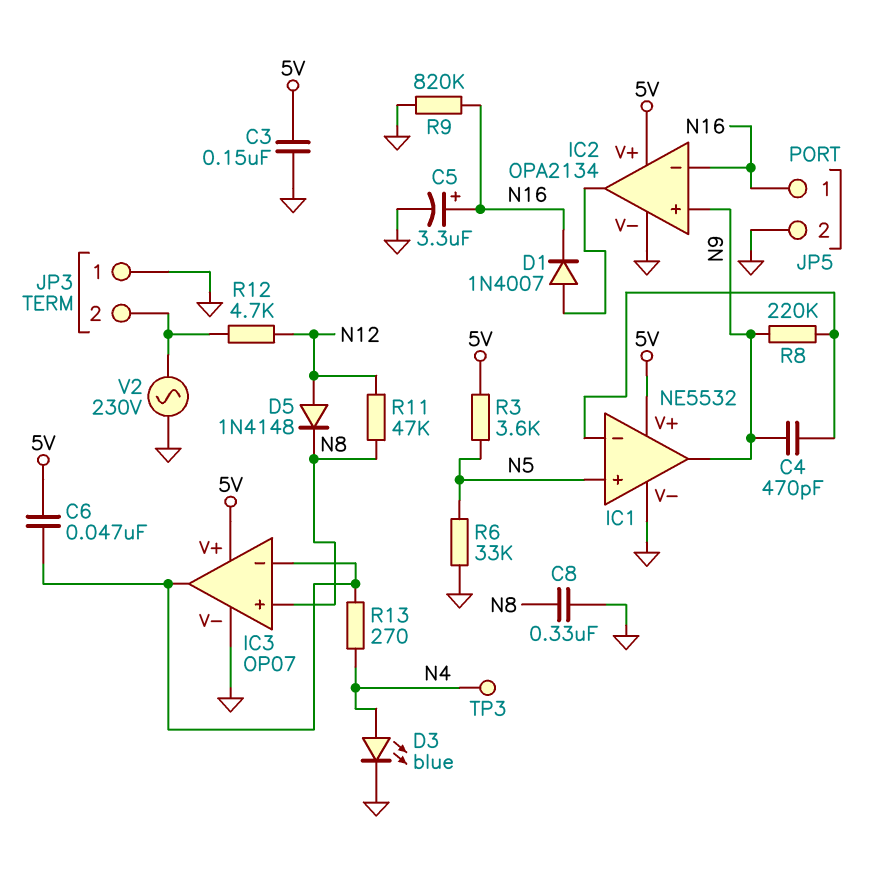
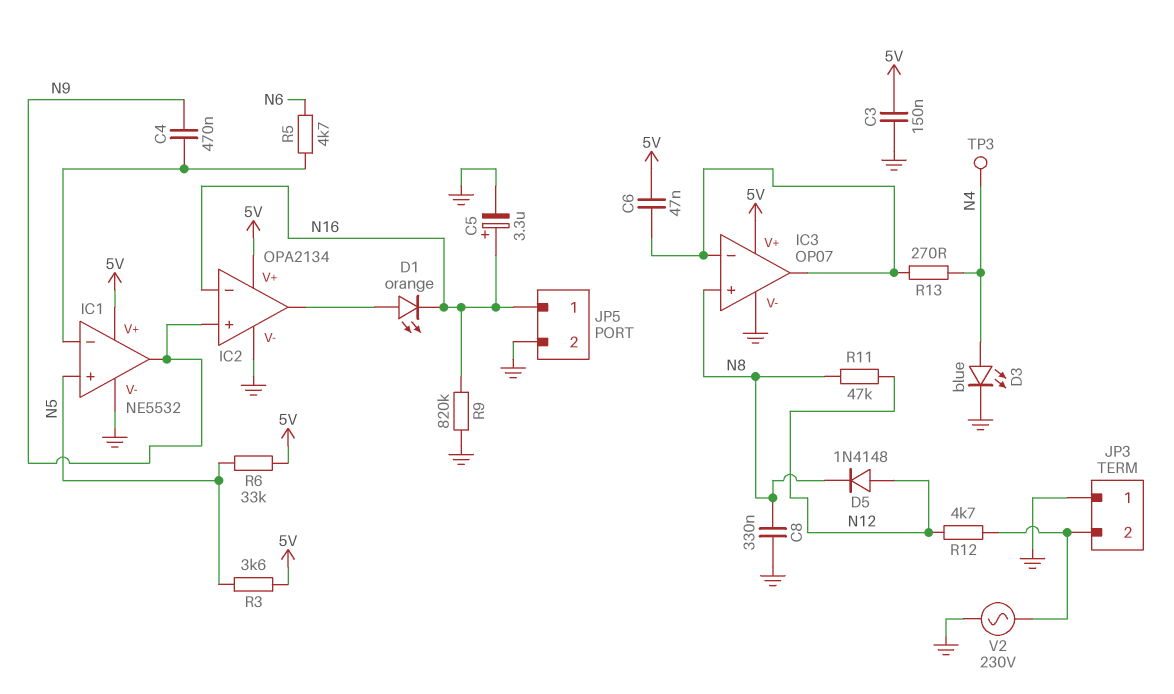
C4: 470pF (IC1/in-, N9) -> 470nF (IC1/in-, N9)
D1: diode 1N4007 (A IC2/out, K N16) -> LED orange (A IC2/out, K N16)
R5: none -> 4.7k (IC1/in-, N6)
R6: 33k (GND, N5) -> 33k (5V, N5)
R8: 220k (IC1/in-, N9) -> none

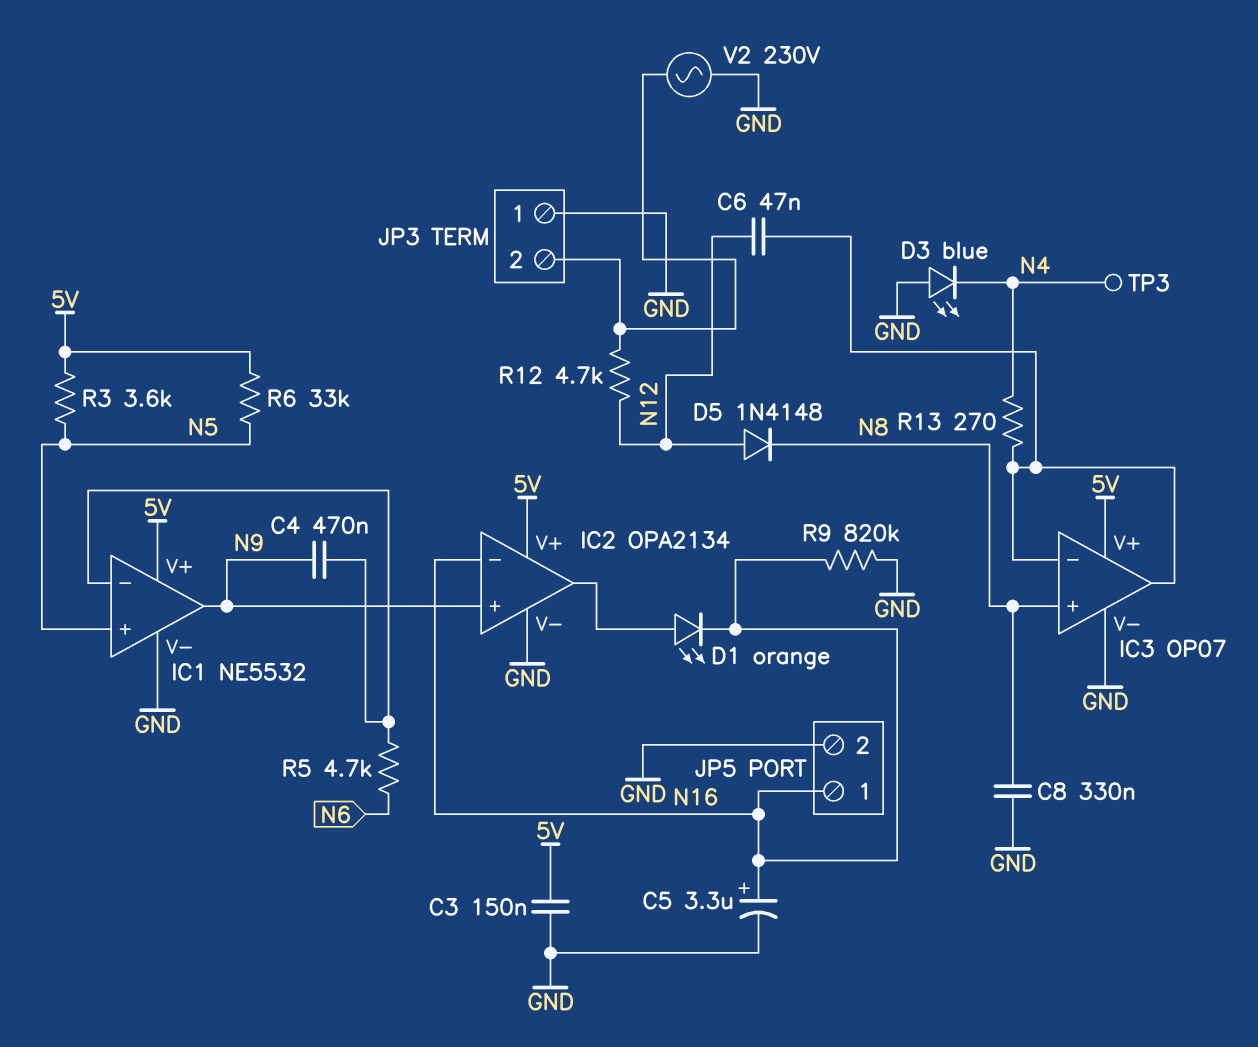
C6: 47nF (5V, IC3/in-) -> 47nF (IC3/in-, N12)
D3: LED blue (A N4, K GND) -> LED blue (A GND, K N4)
R11: 47k (N8, N12) -> none

